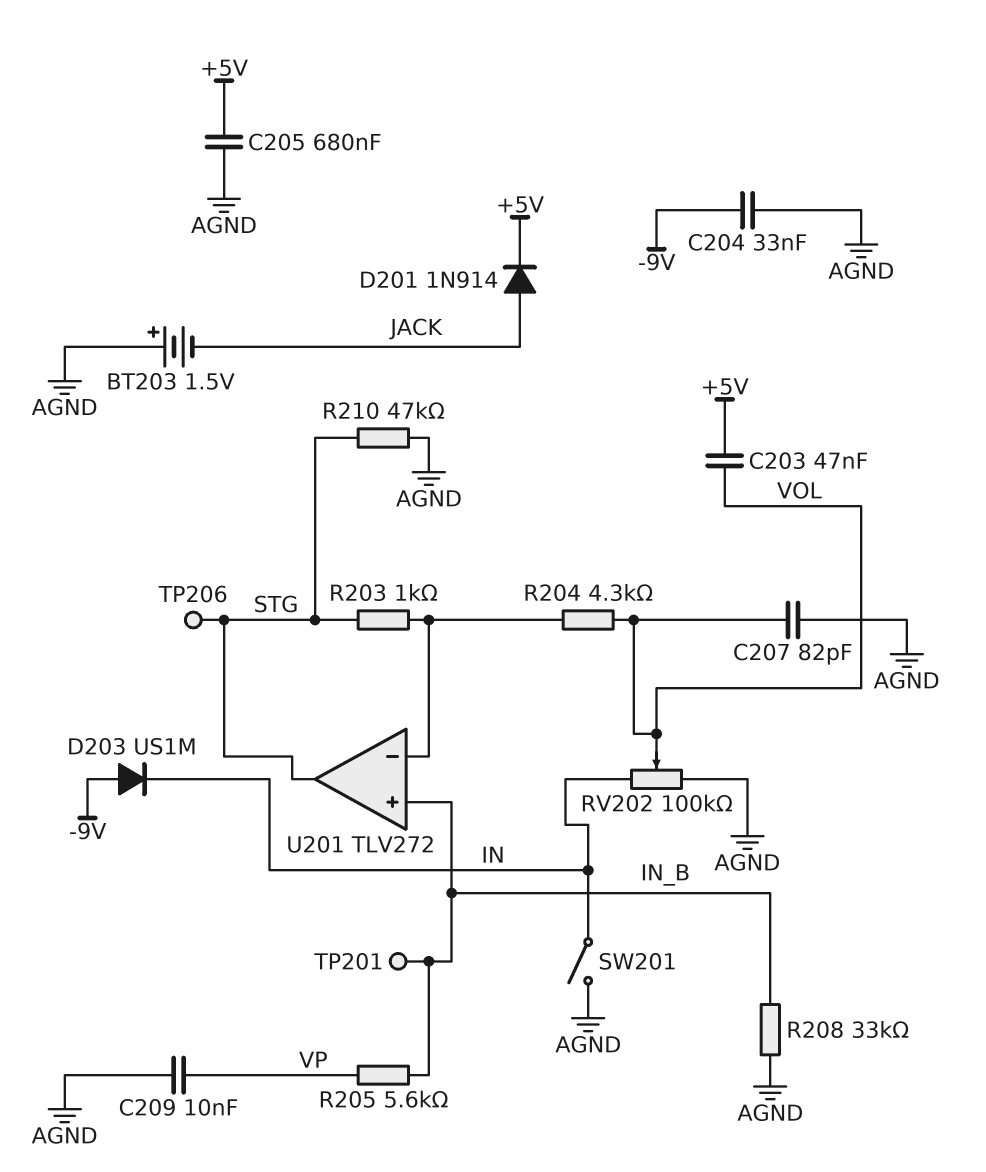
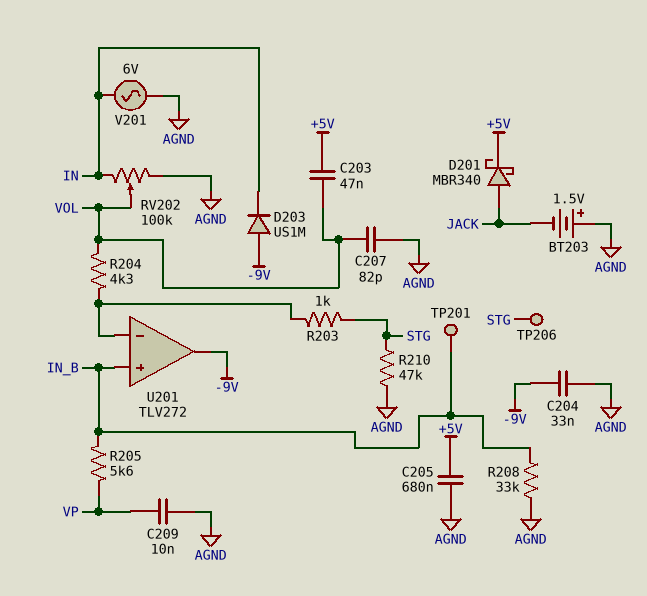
D201: diode 1N914 (A JACK, K +5V) -> schottky MBR340 (A JACK, K +5V)
SW201: switch (AGND, IN) -> none
U201 pin out: STG -> -9V
V201: none -> AC 6V (AGND, IN)

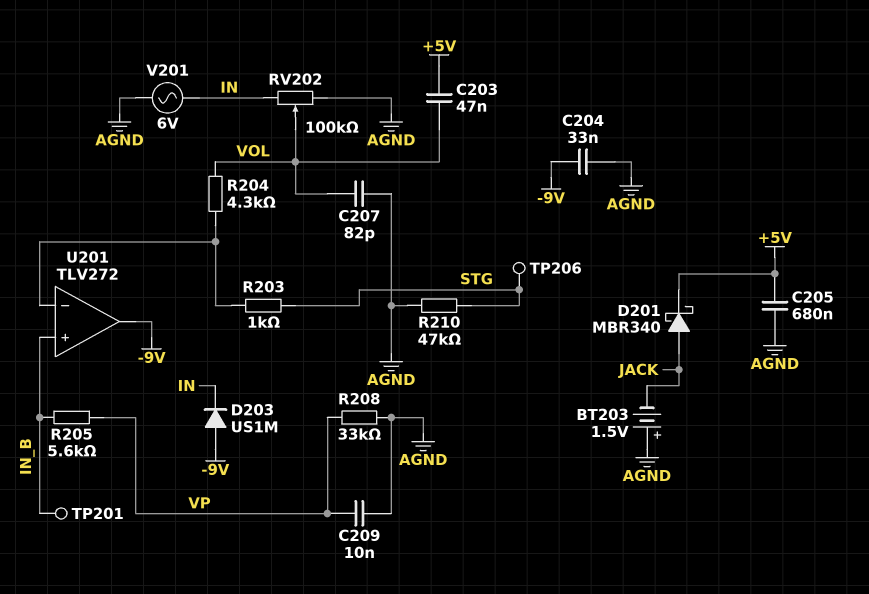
R208: 33k (AGND, IN_B) -> 33k (AGND, VP)

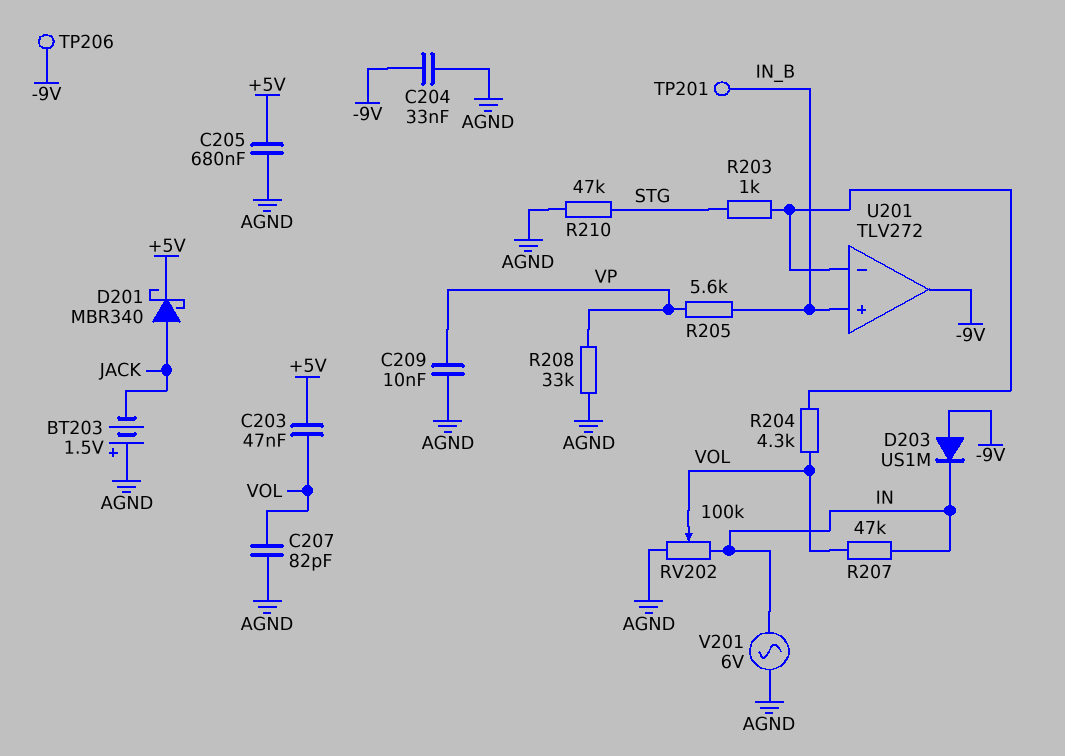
R207: none -> 47k (IN, VOL)
TP206: test point (STG) -> test point (-9V)

